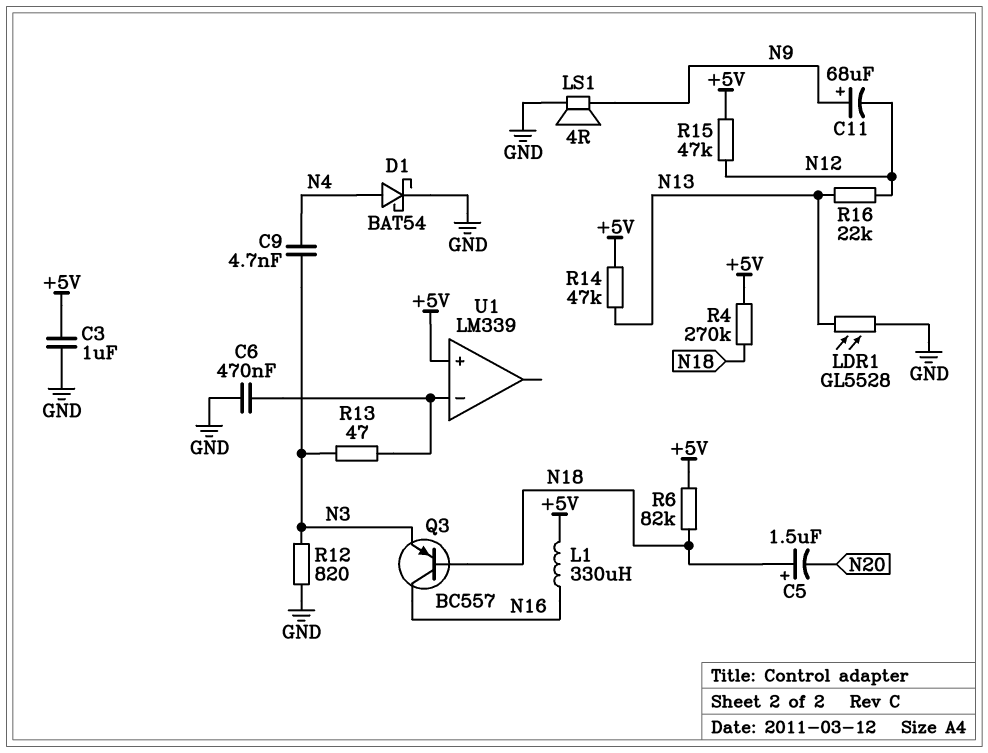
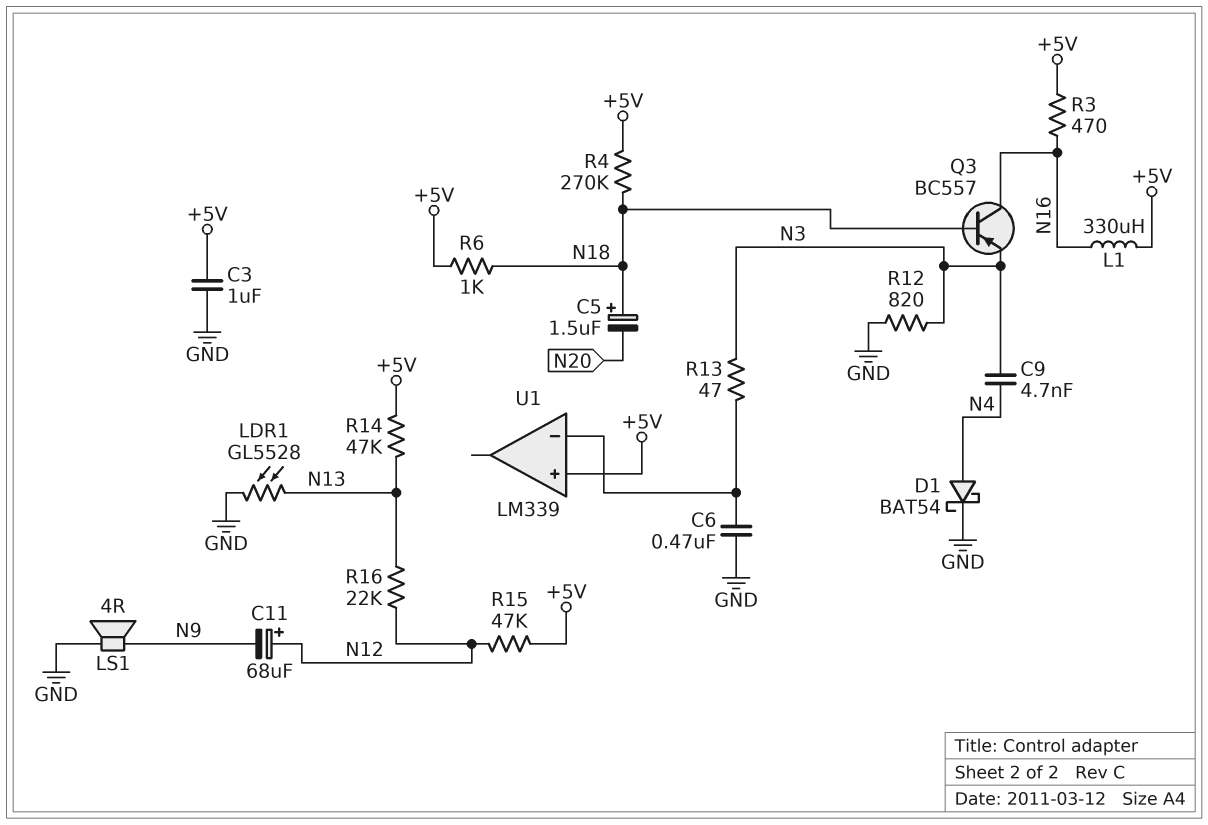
C11: 68uF (plus N9, minus N12) -> 68uF (plus N12, minus N9)
R3: none -> 470 (+5V, N16)
R6: 82k (+5V, N18) -> 1k (+5V, N18)

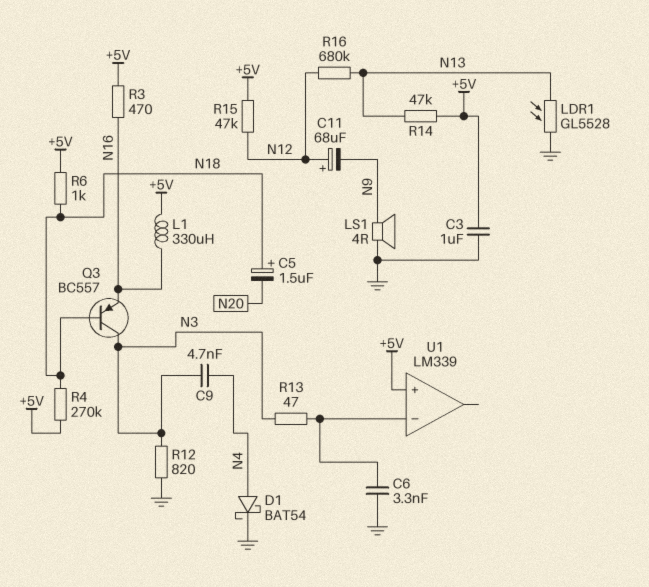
C6: 470nF (GND, U1/in-) -> 3.3nF (GND, U1/in-)
Q3: PNP BC557 (B N18, C N16, E N3) -> PNP BC557 (B N18, C N3, E N16)
R16: 22k (N12, N13) -> 680k (N12, N13)

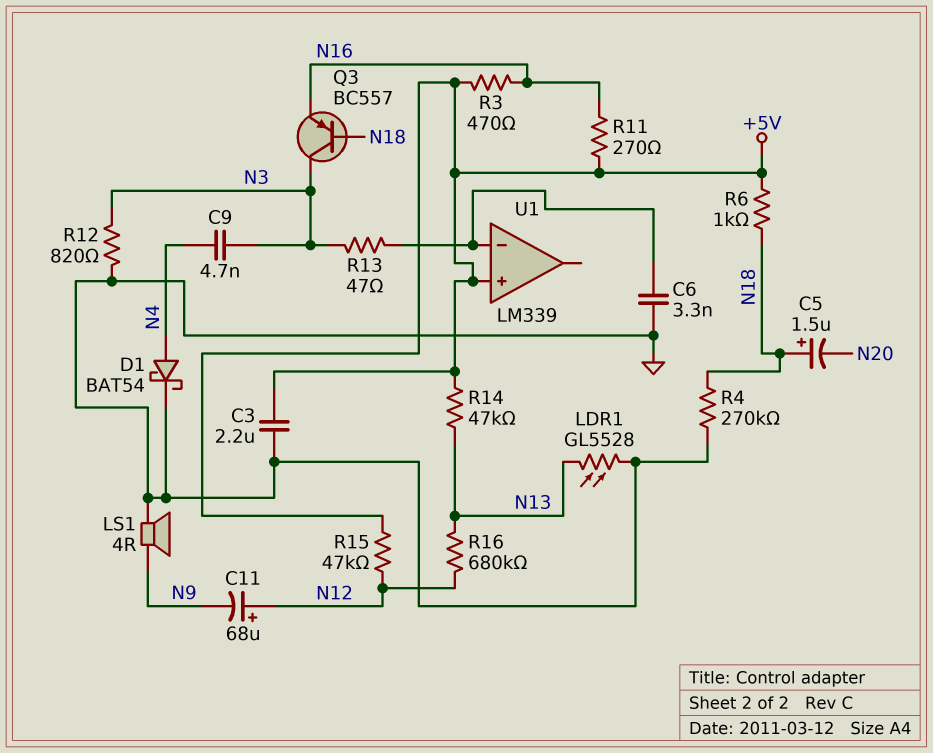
C3: 1uF (+5V, GND) -> 2.2uF (+5V, GND)
L1: 330uH (+5V, N16) -> none
R4: 270k (+5V, N18) -> 270k (GND, N18)
R11: none -> 270 (+5V, N16)

